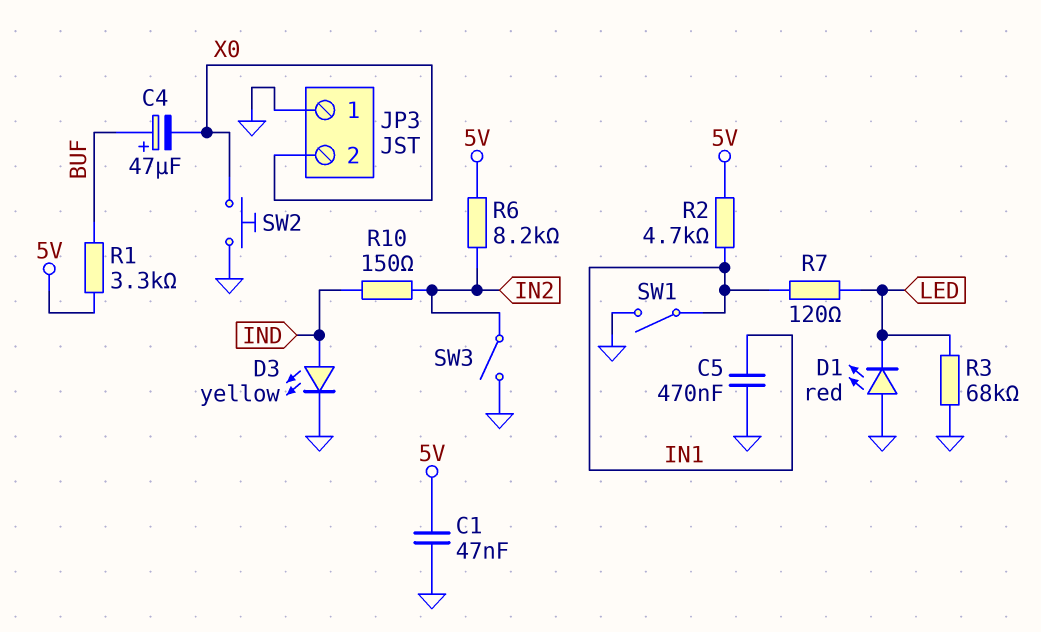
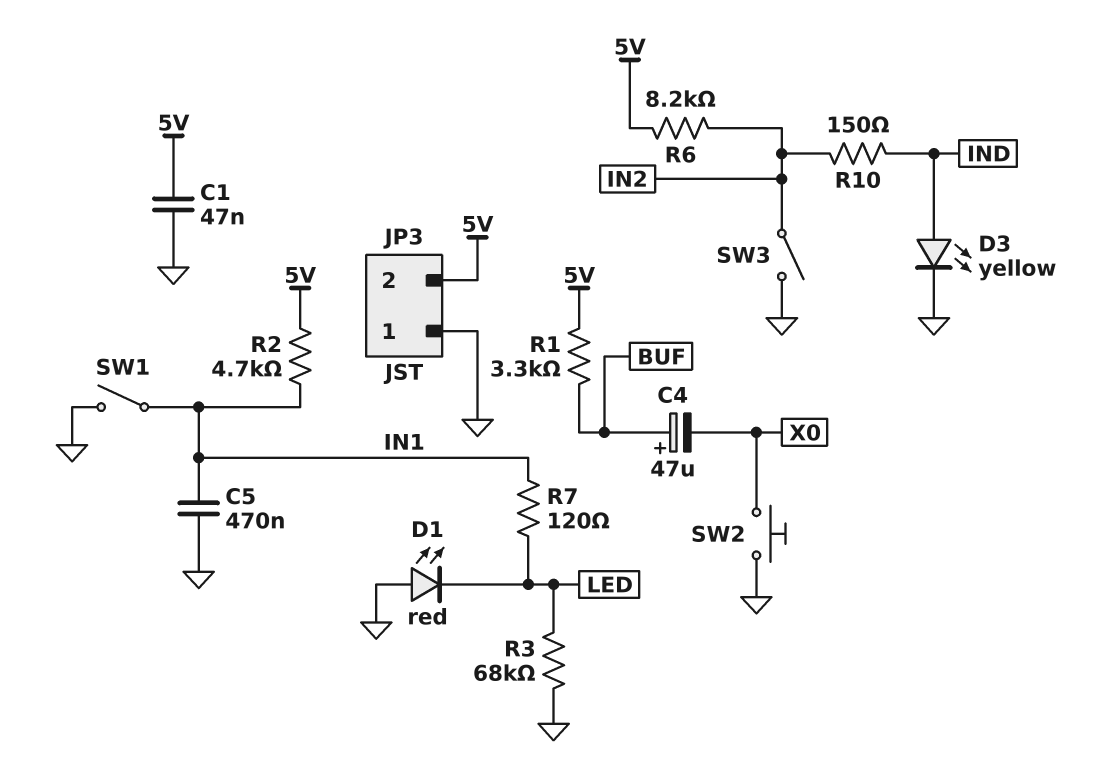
JP3 pin 2: X0 -> 5V

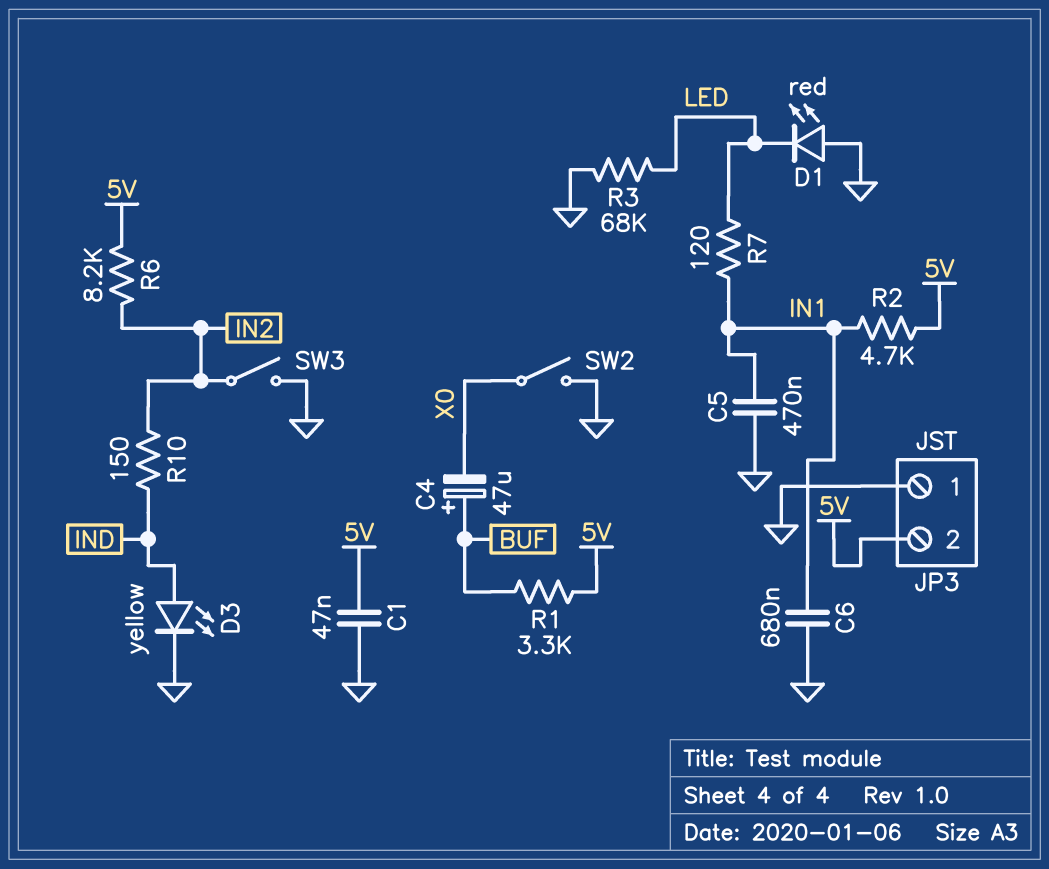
C6: none -> 680nF (GND, IN1)
SW1: switch (GND, IN1) -> none
SW2: button (GND, X0) -> switch (GND, X0)

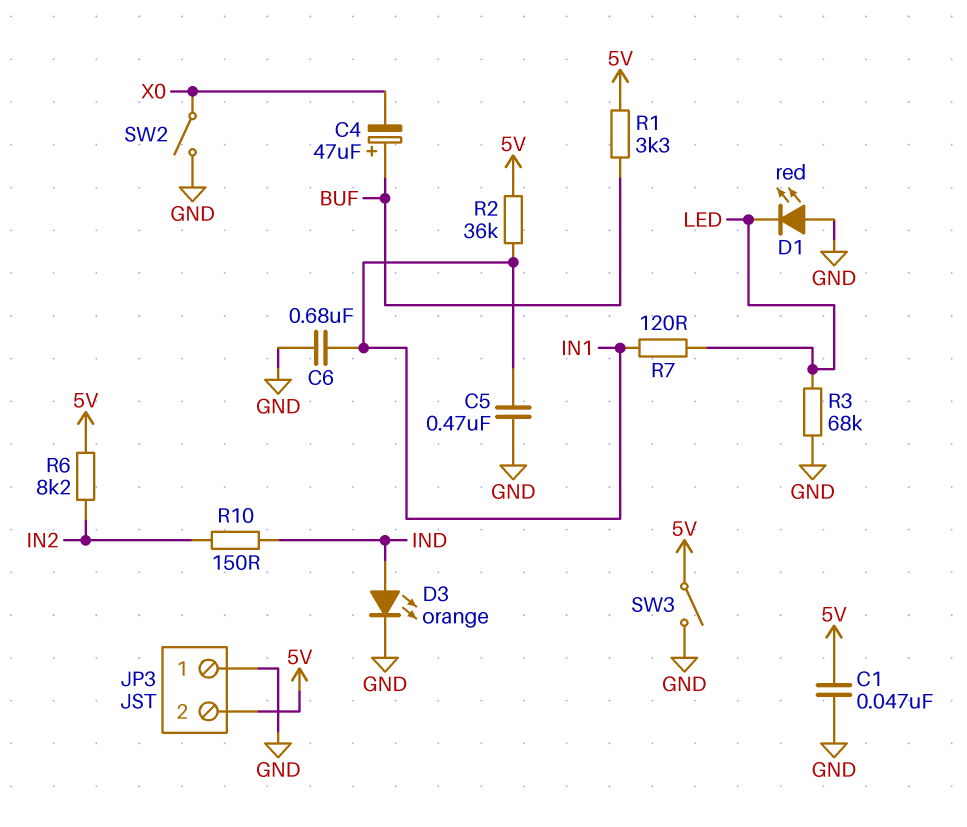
D3: LED yellow (A IND, K GND) -> LED orange (A IND, K GND)
R2: 4.7k (5V, IN1) -> 36k (5V, IN1)
SW3: switch (GND, IN2) -> switch (5V, GND)

